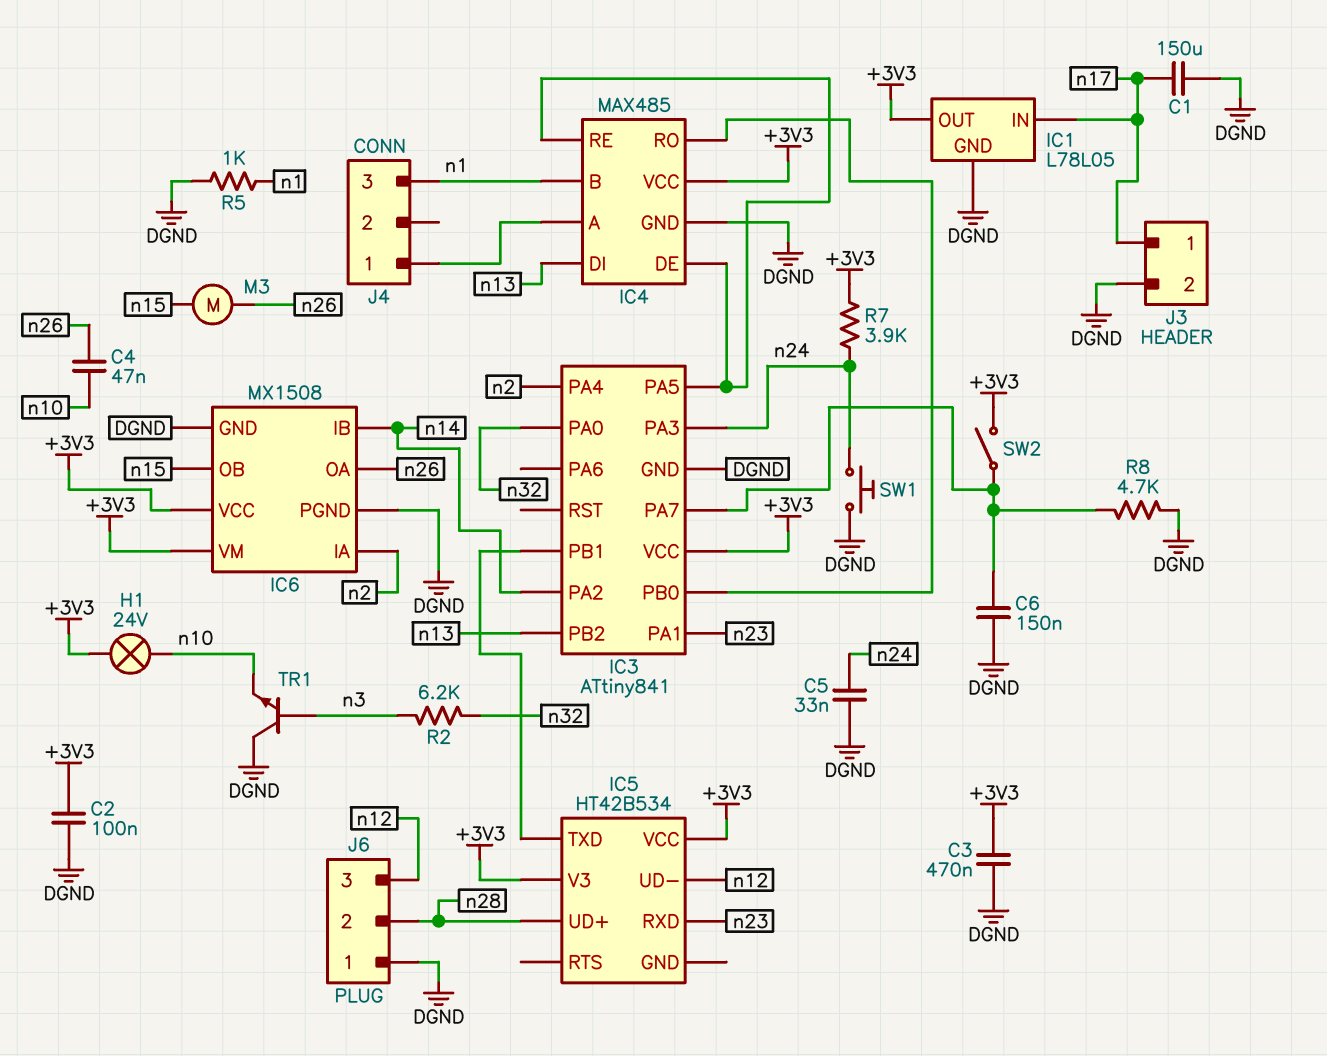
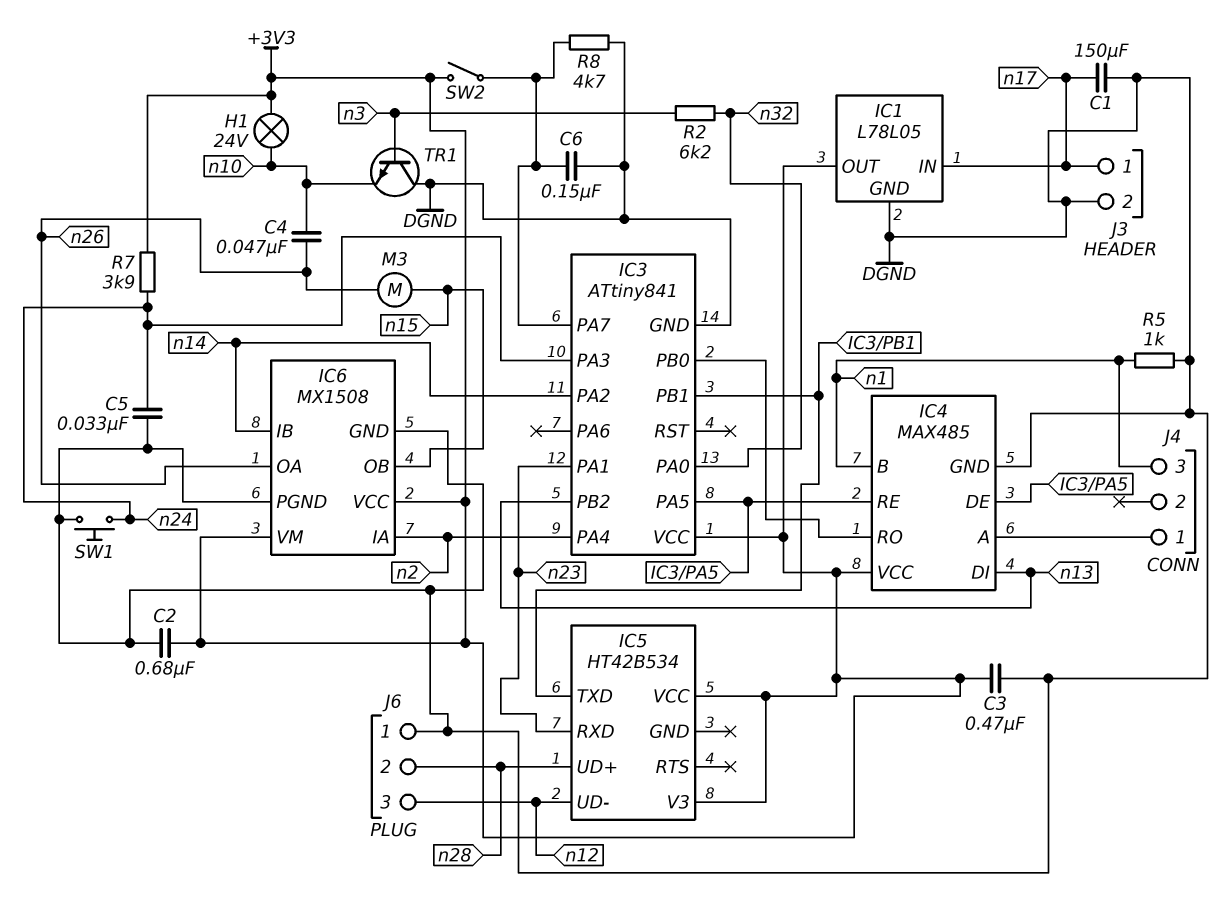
C2: 100nF (+3V3, DGND) -> 680nF (+3V3, DGND)

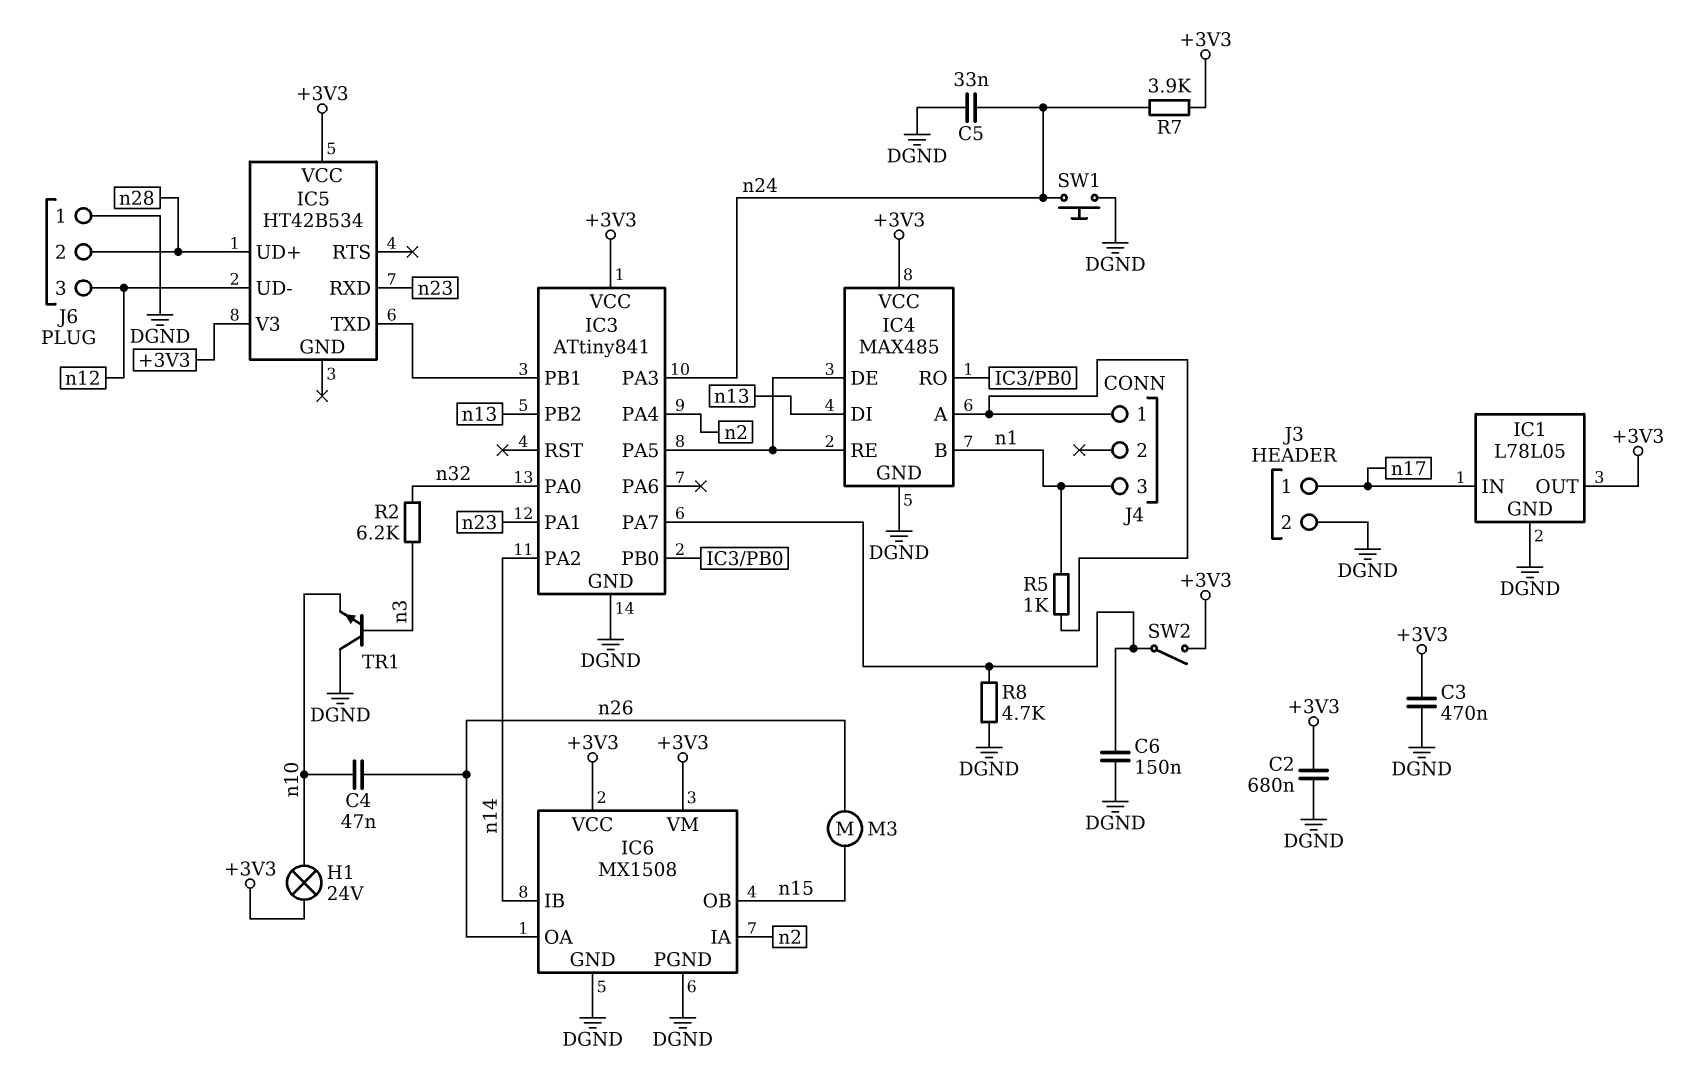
C1: 150uF (DGND, n17) -> none
R5: 1k (DGND, n1) -> 1k (IC4/A, n1)

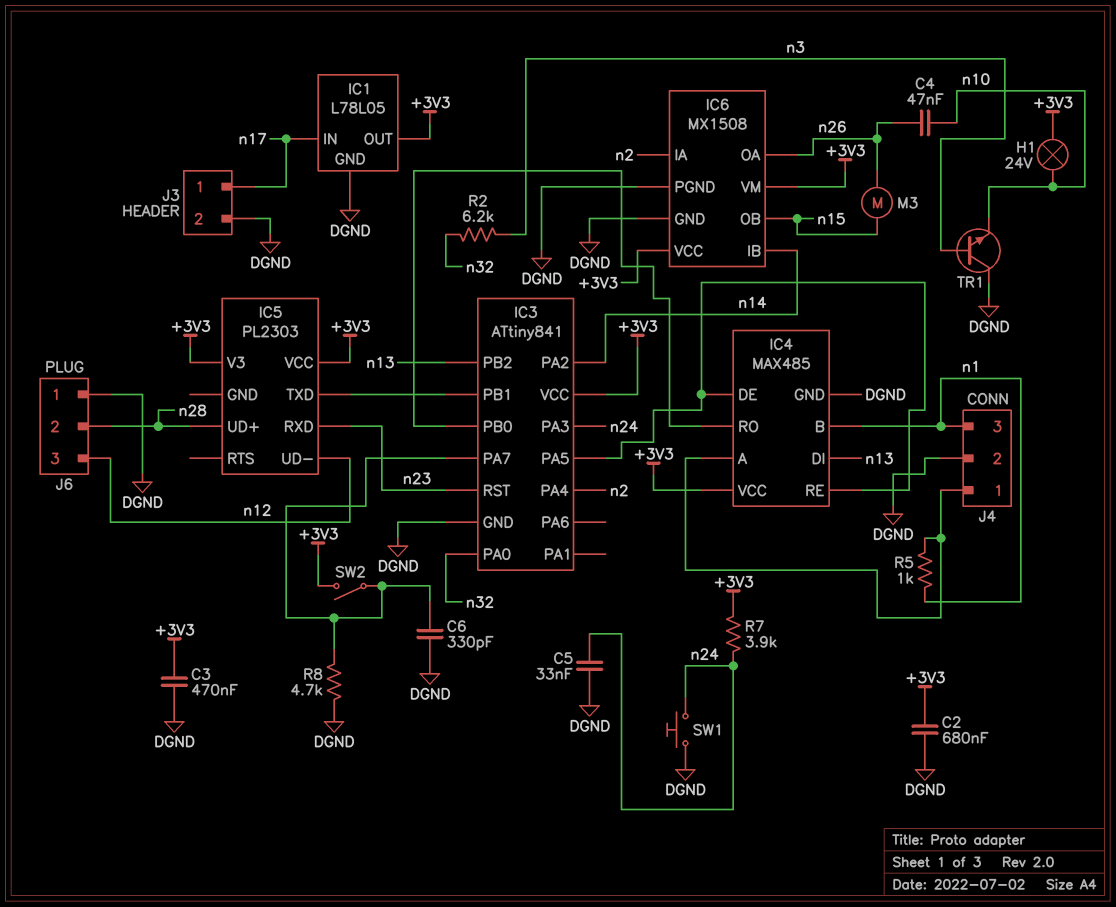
C6: 150nF (DGND, IC3/PA7) -> 330pF (DGND, IC3/PA7)
IC3 pin PA1: n23 -> none
IC3 pin RST: none -> n23
IC5: HT42B534 -> PL2303
J4 pin 2: none -> DGND

